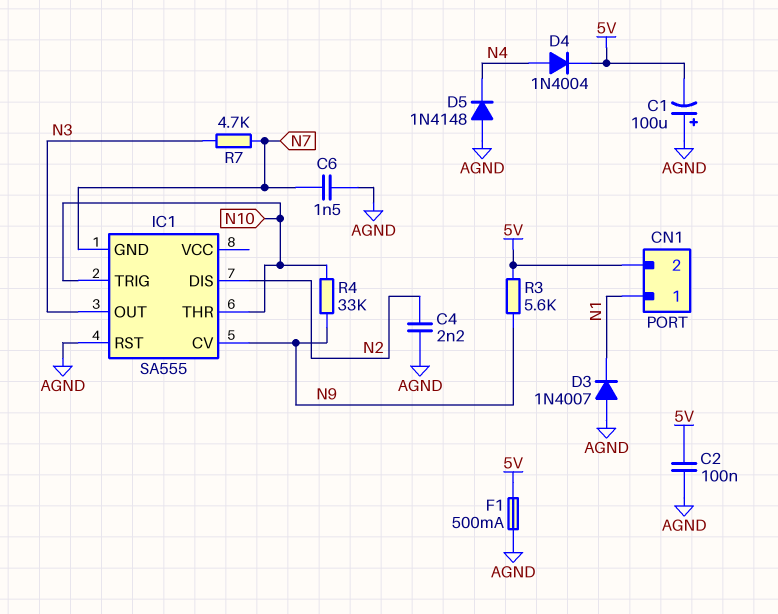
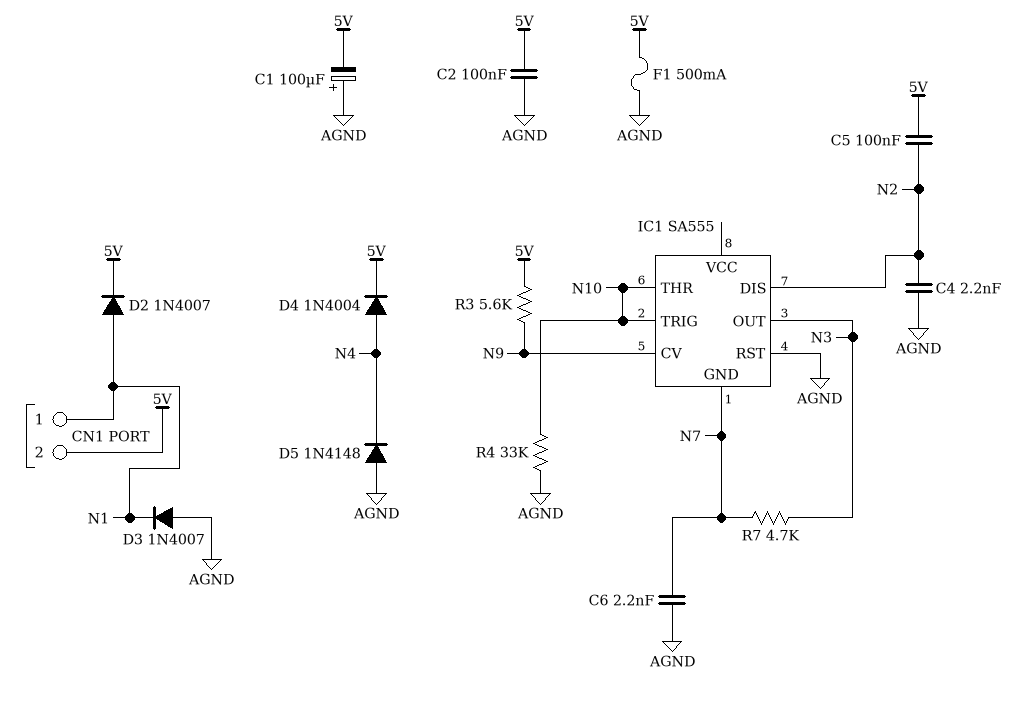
C5: none -> 100nF (5V, N2)
C6: 1.5nF (AGND, N7) -> 2.2nF (AGND, N7)
D2: none -> diode 1N4007 (A N1, K 5V)
R4: 33k (N9, N10) -> 33k (AGND, N10)

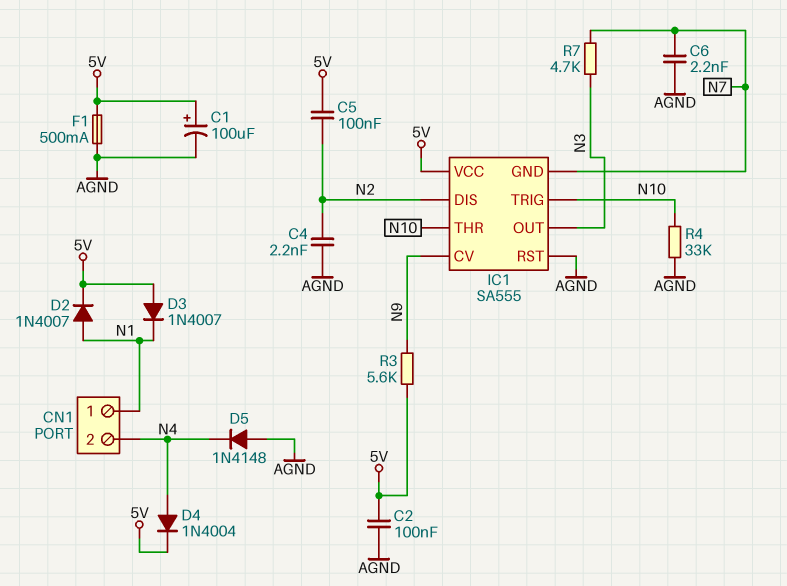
C1: 100uF (plus AGND, minus 5V) -> 100uF (plus 5V, minus AGND)
CN1 pin 2: 5V -> N4
D3: diode 1N4007 (A AGND, K N1) -> diode 1N4007 (A 5V, K N1)
IC1 pin VCC: none -> 5V

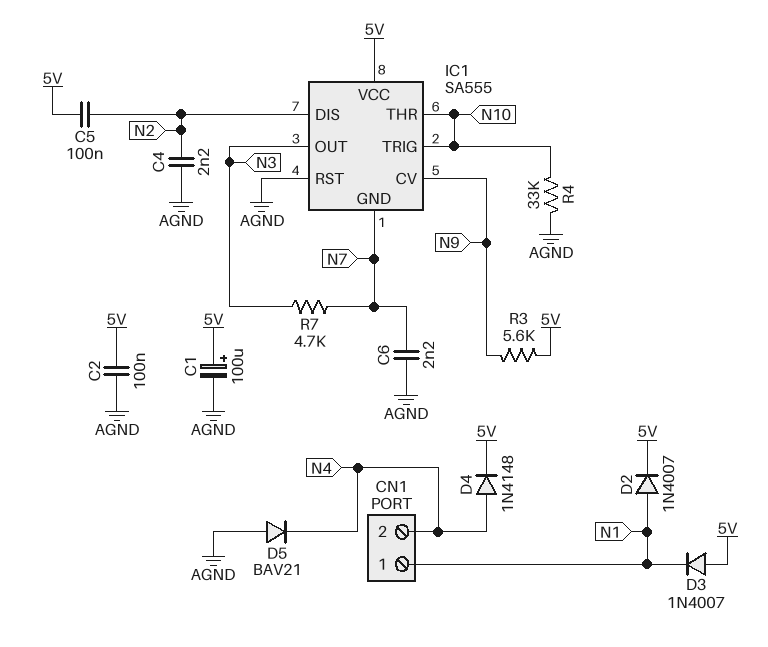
D4: diode 1N4004 (A N4, K 5V) -> diode 1N4148 (A N4, K 5V)
D5: diode 1N4148 (A AGND, K N4) -> diode BAV21 (A AGND, K N4)
F1: 500mA (5V, AGND) -> none

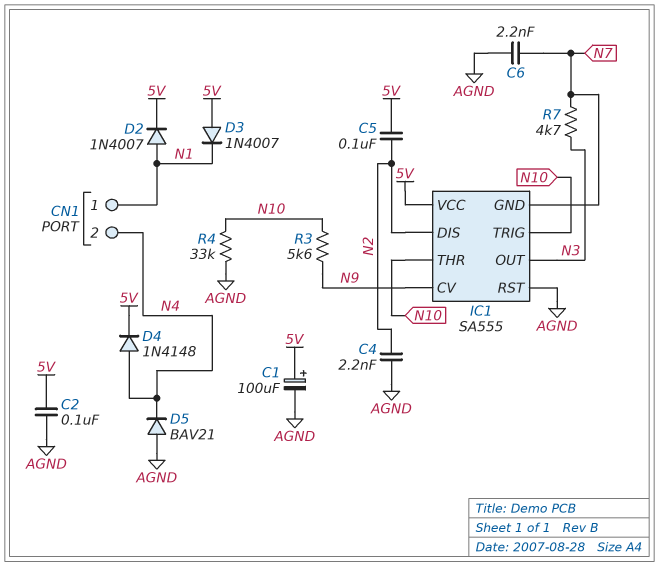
R3: 5.6k (5V, N9) -> 5.6k (N9, N10)

